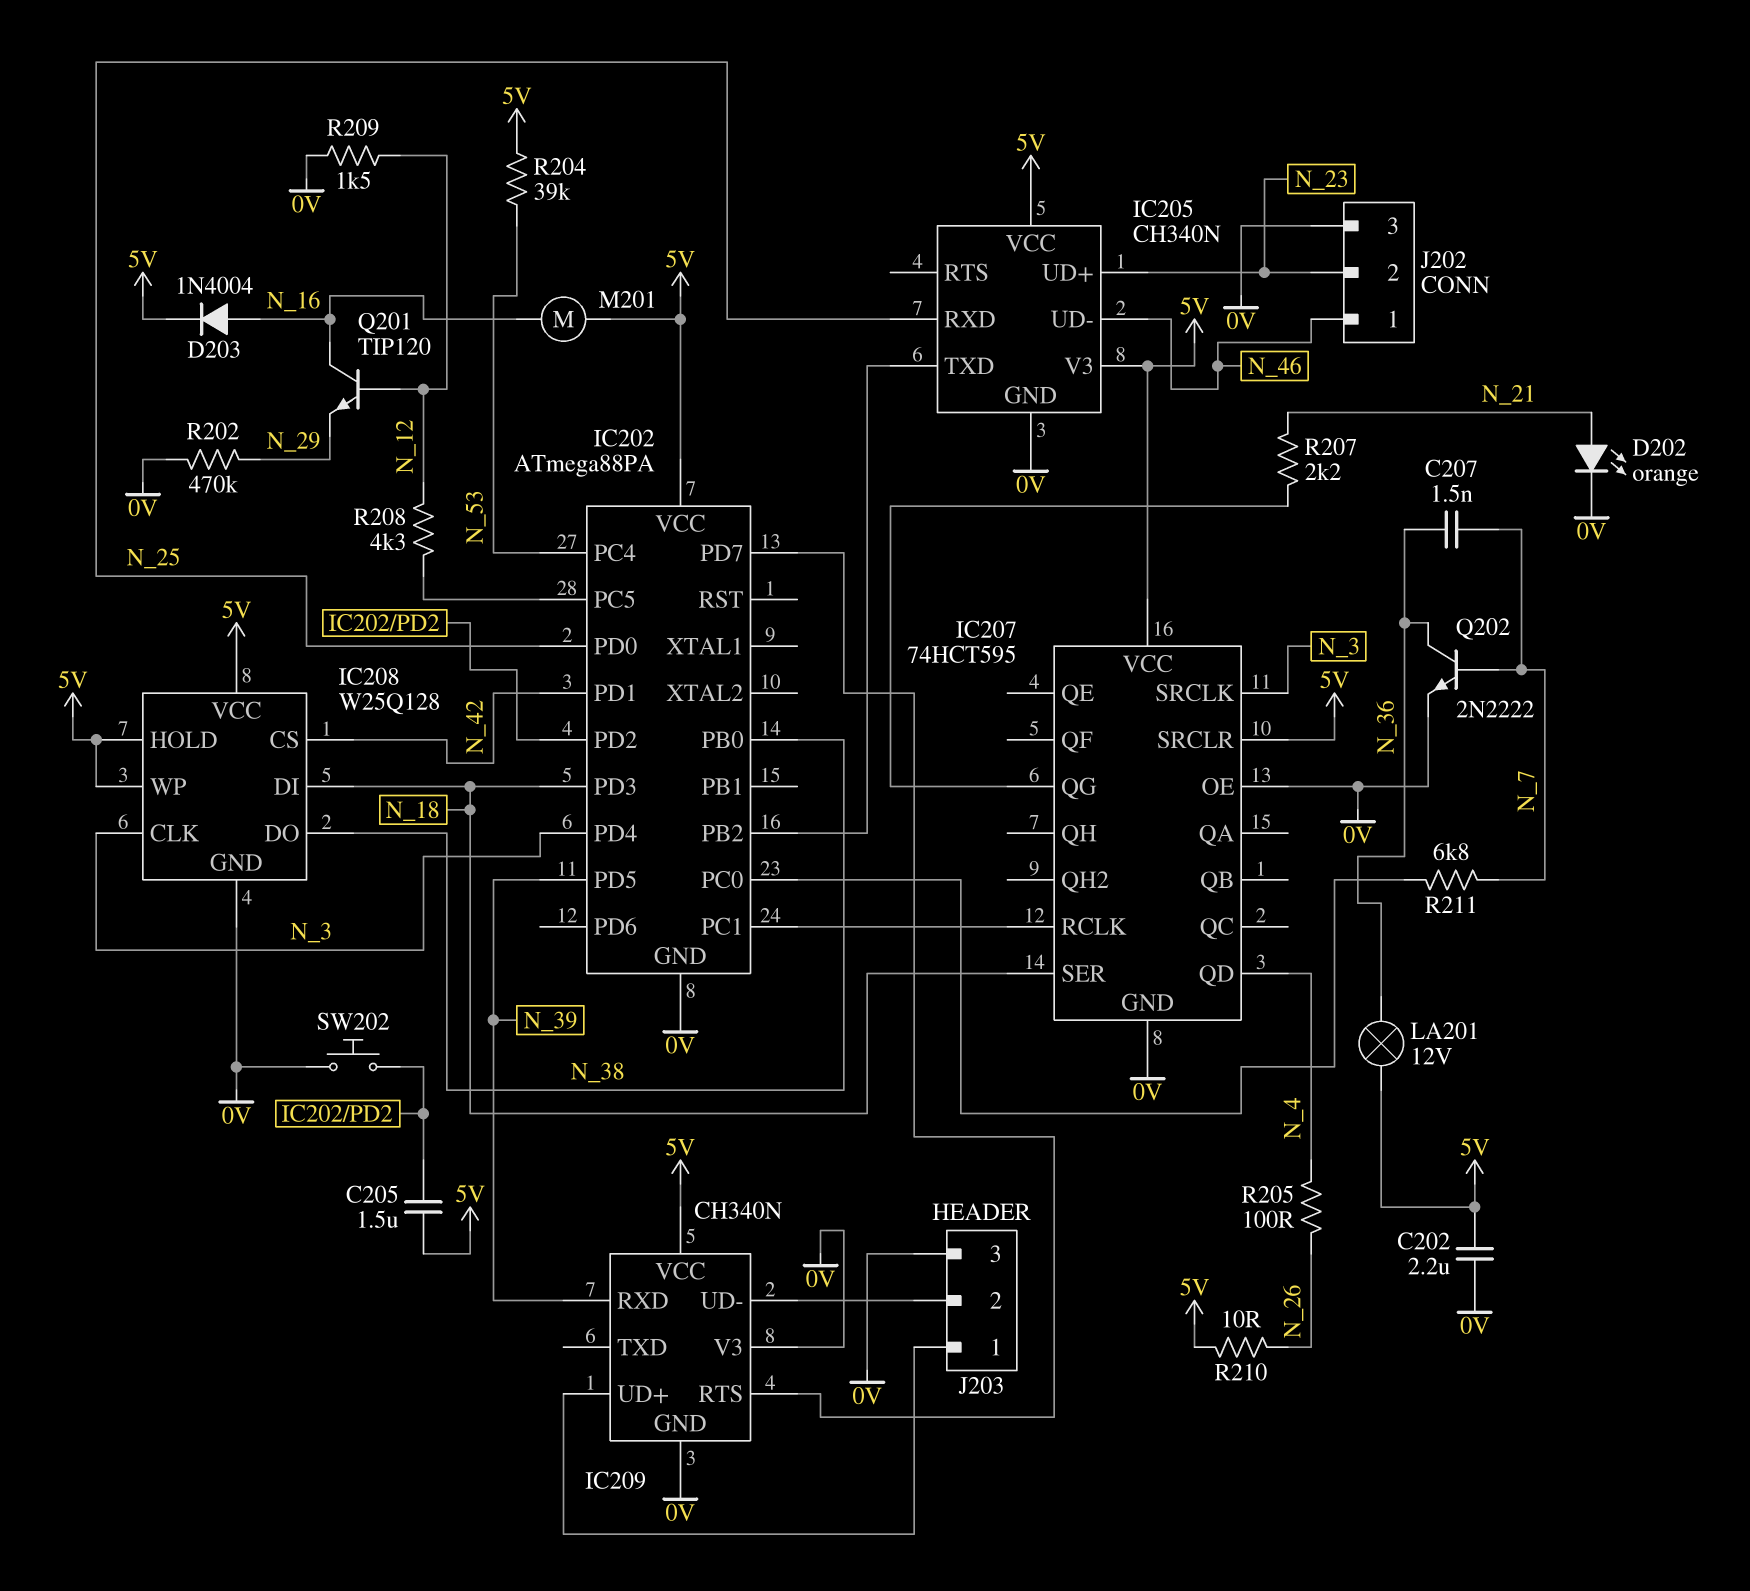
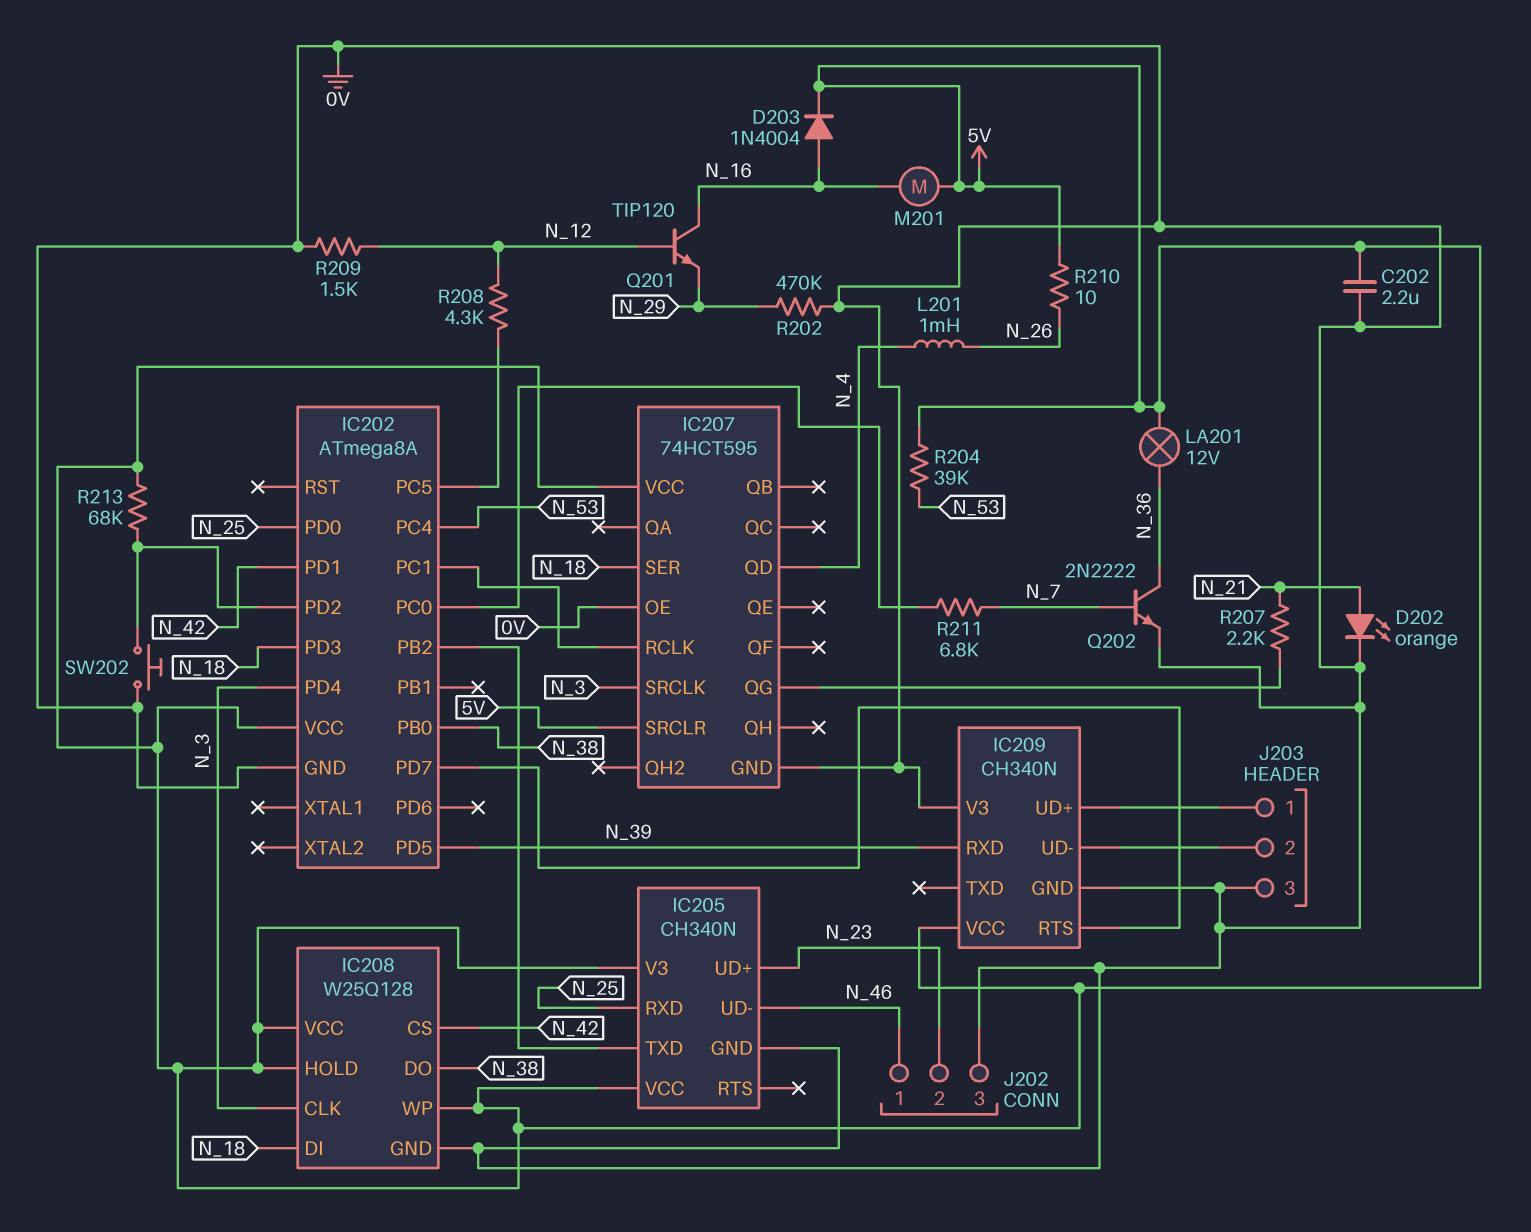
C205: 1.5uF (5V, IC202/PD2) -> none
C207: 1.5nF (N_7, N_36) -> none
IC202: ATmega88PA -> ATmega8A
L201: none -> 1mH (N_4, N_26)
R205: 100 (N_4, N_26) -> none
R213: none -> 68k (5V, IC202/PD2)

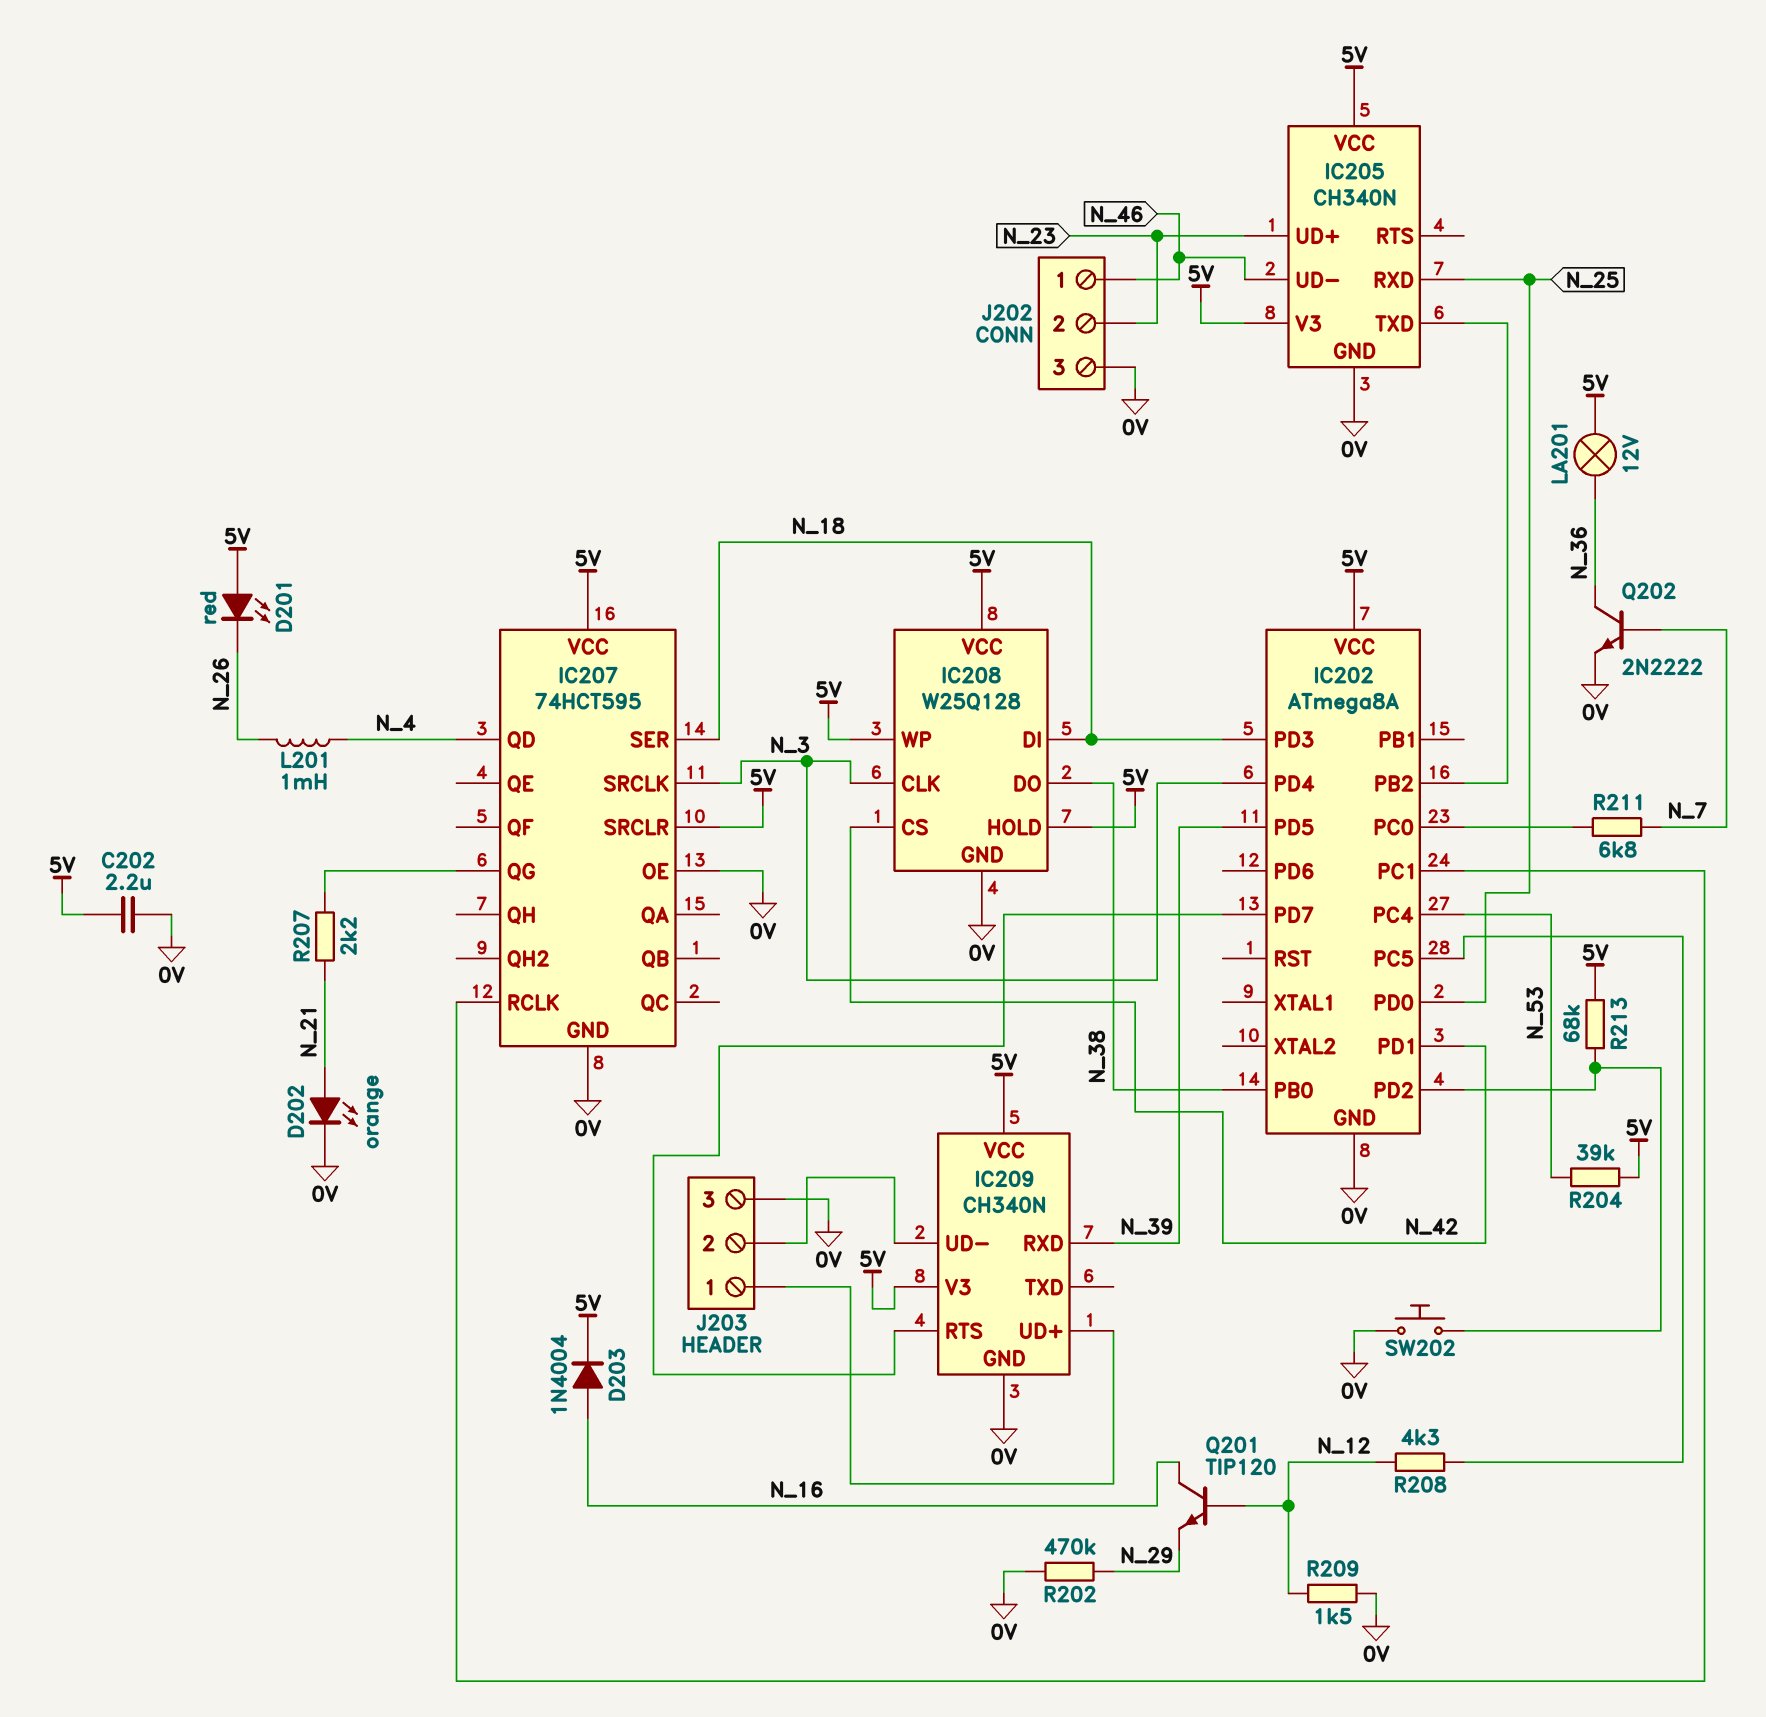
D201: none -> LED red (A 5V, K N_26)
IC209 pin V3: 0V -> 5V
M201: motor (5V, N_16) -> none
R210: 10 (5V, N_26) -> none

